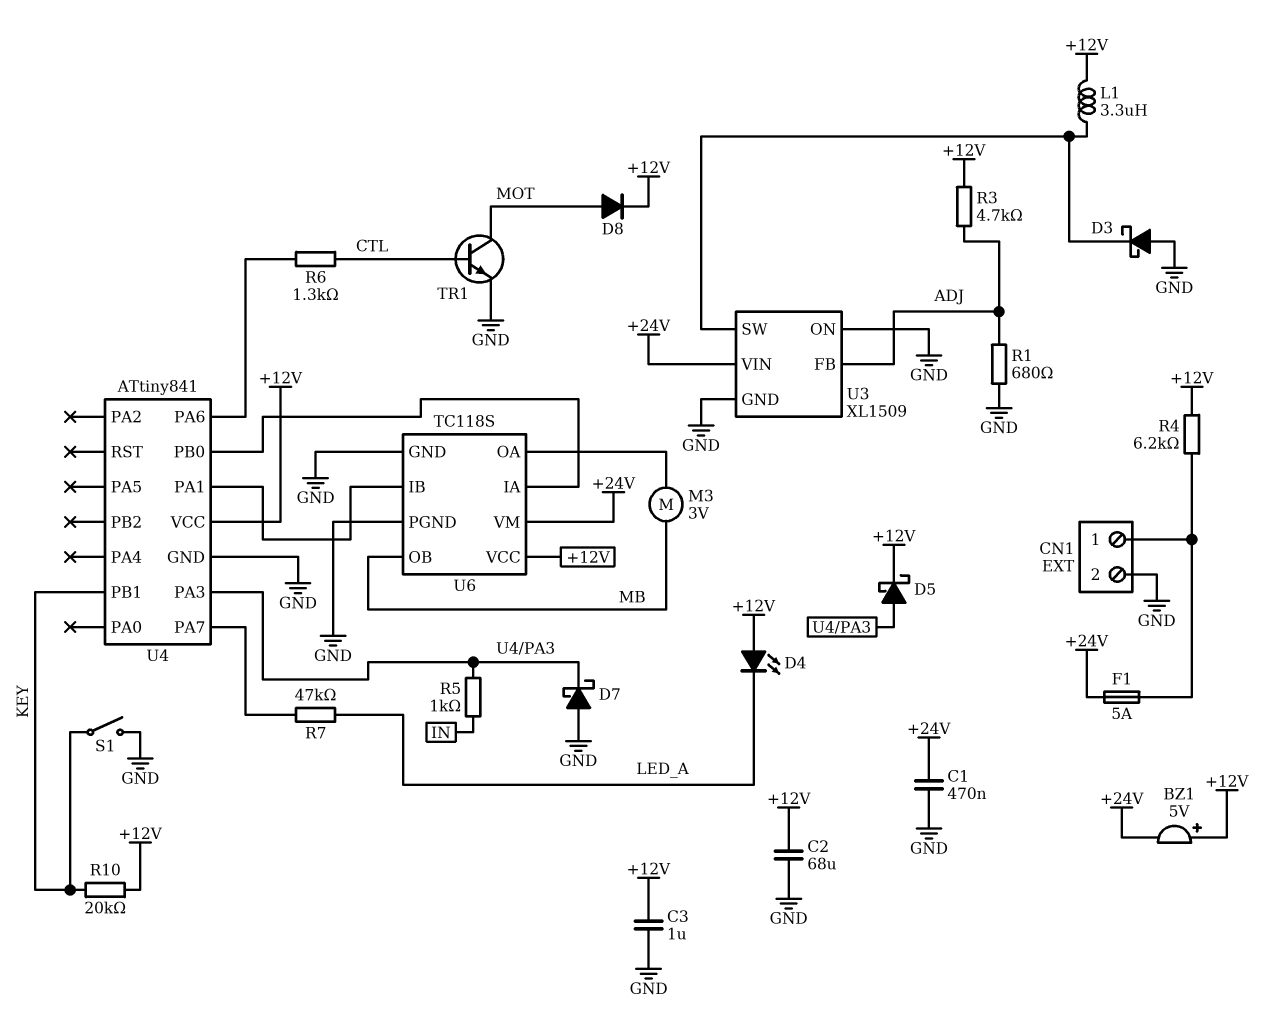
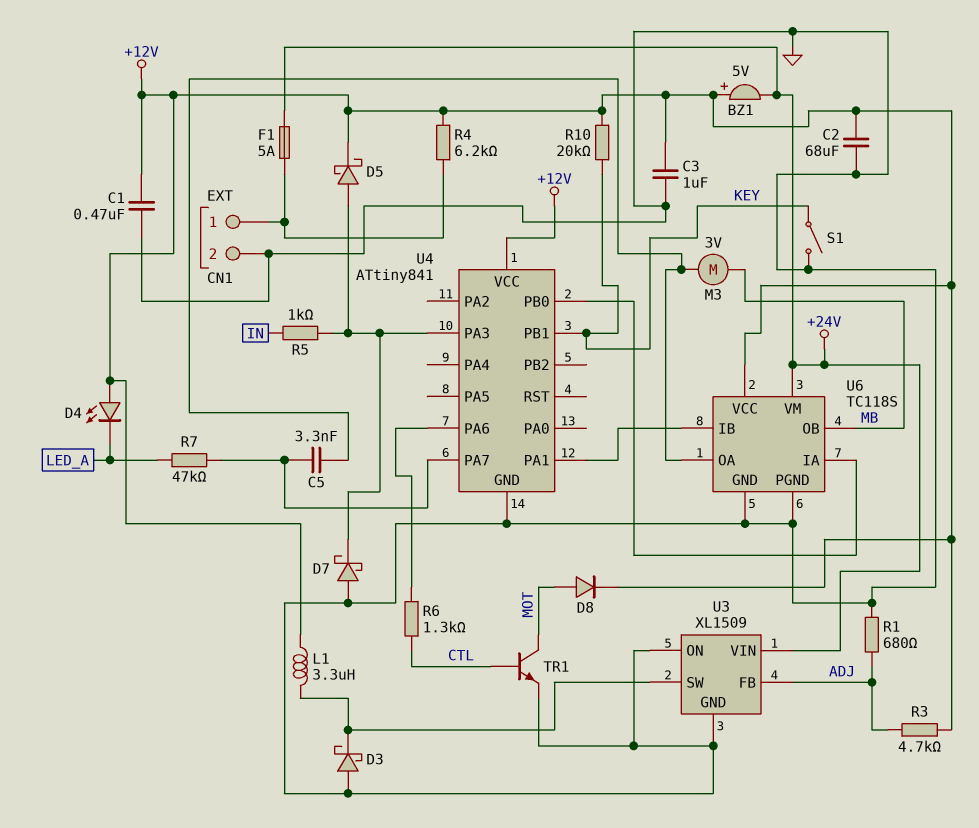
C1: 470nF (+24V, GND) -> 470nF (+12V, GND)
C5: none -> 3.3nF (U4/PA7, U6/OA)

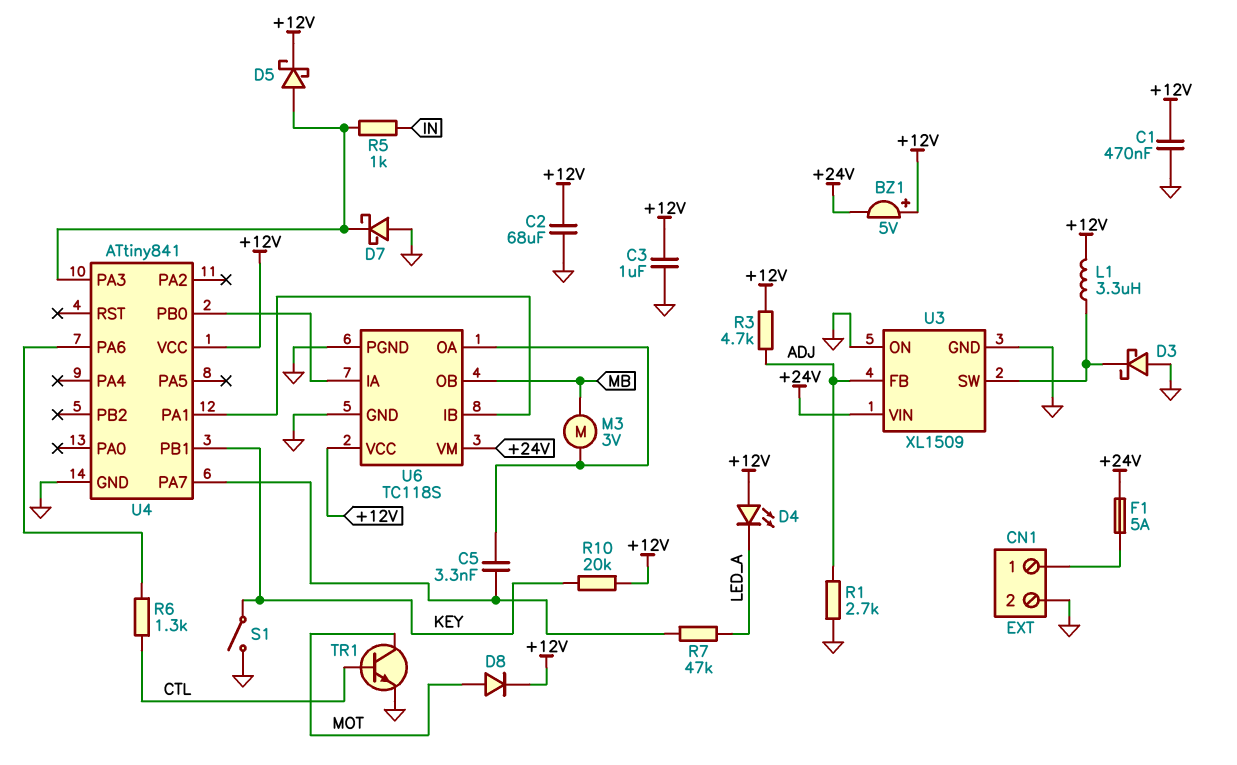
R1: 680 (ADJ, GND) -> 2.7k (ADJ, GND)
R4: 6.2k (+12V, CN1/1) -> none

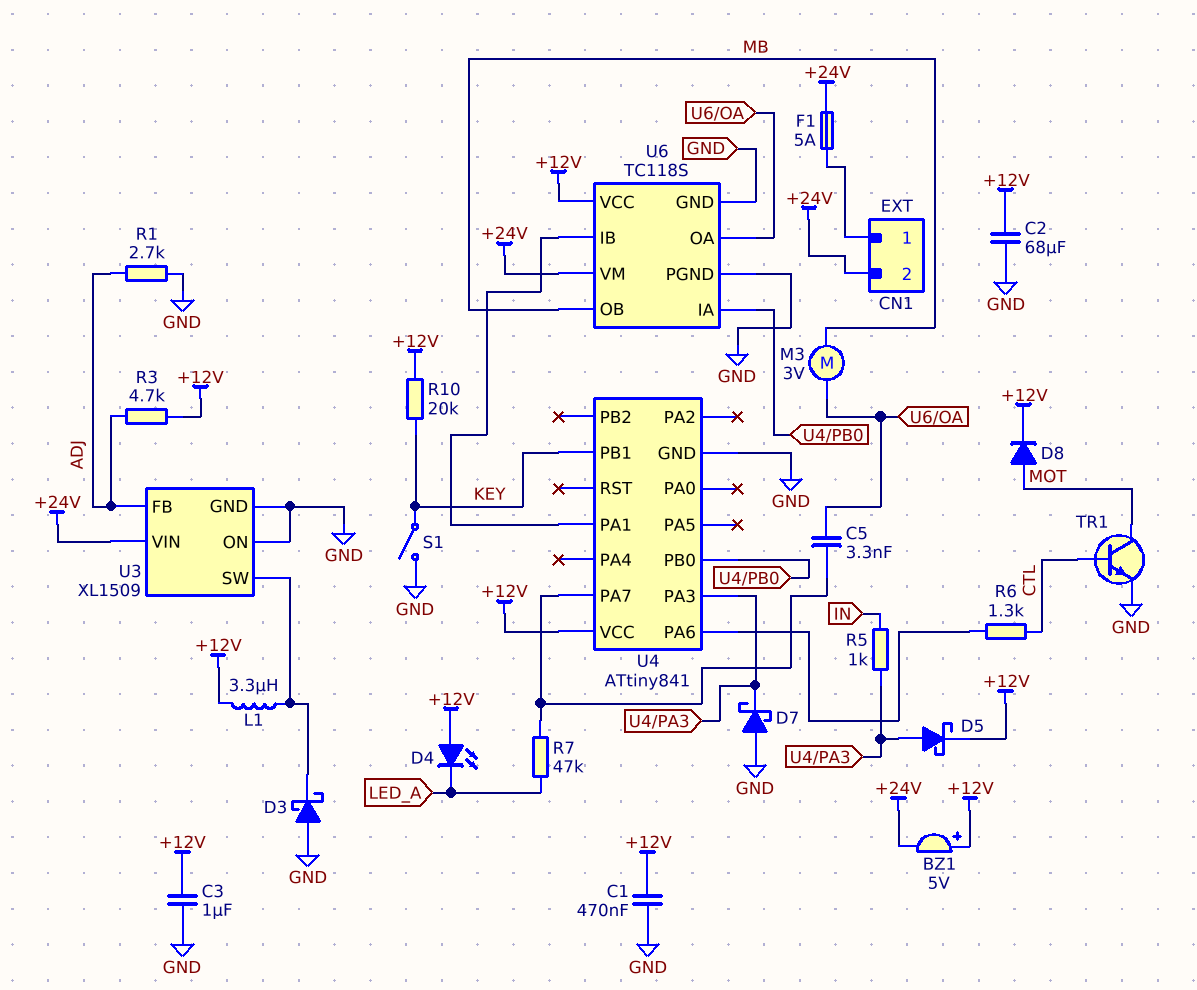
CN1 pin 2: GND -> +24V

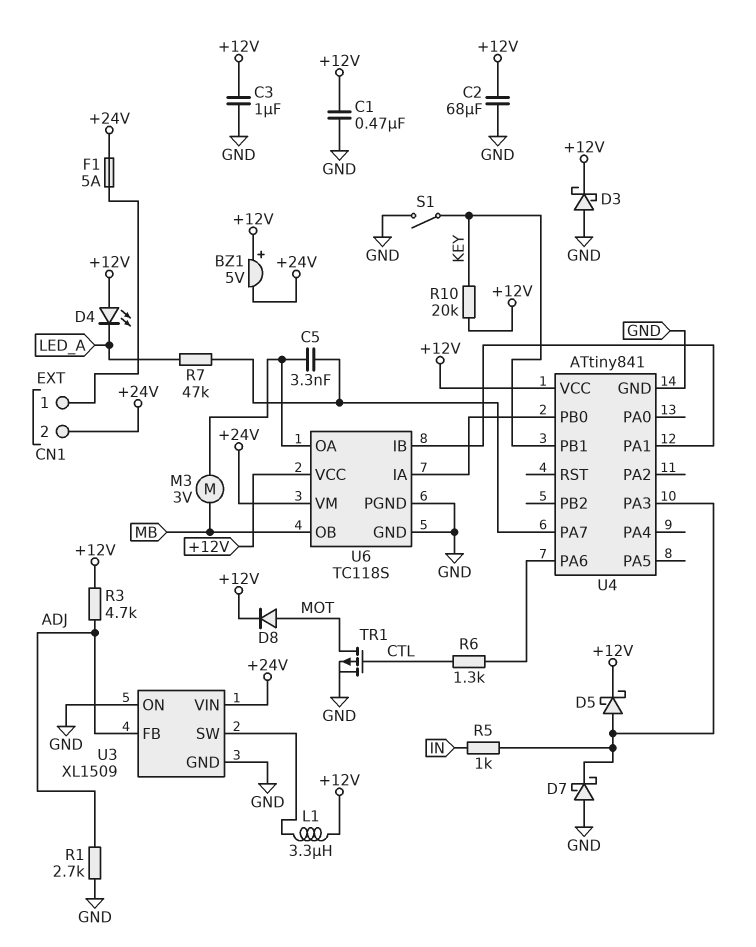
D3: schottky (A GND, K U3/SW) -> schottky (A GND, K +12V)
TR1: NPN (B CTL, C MOT, E GND) -> PMOS (G CTL, D MOT, S GND)

